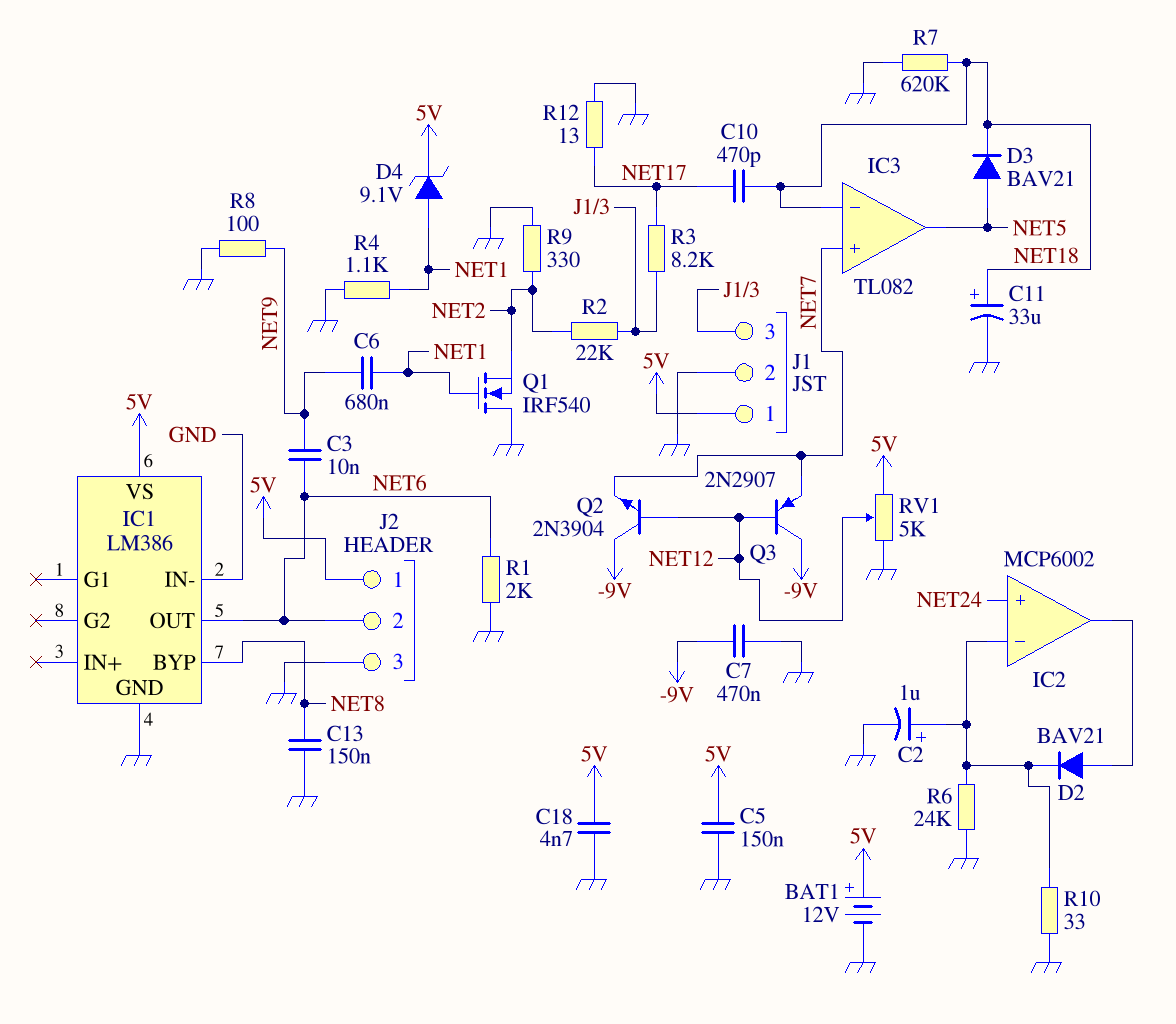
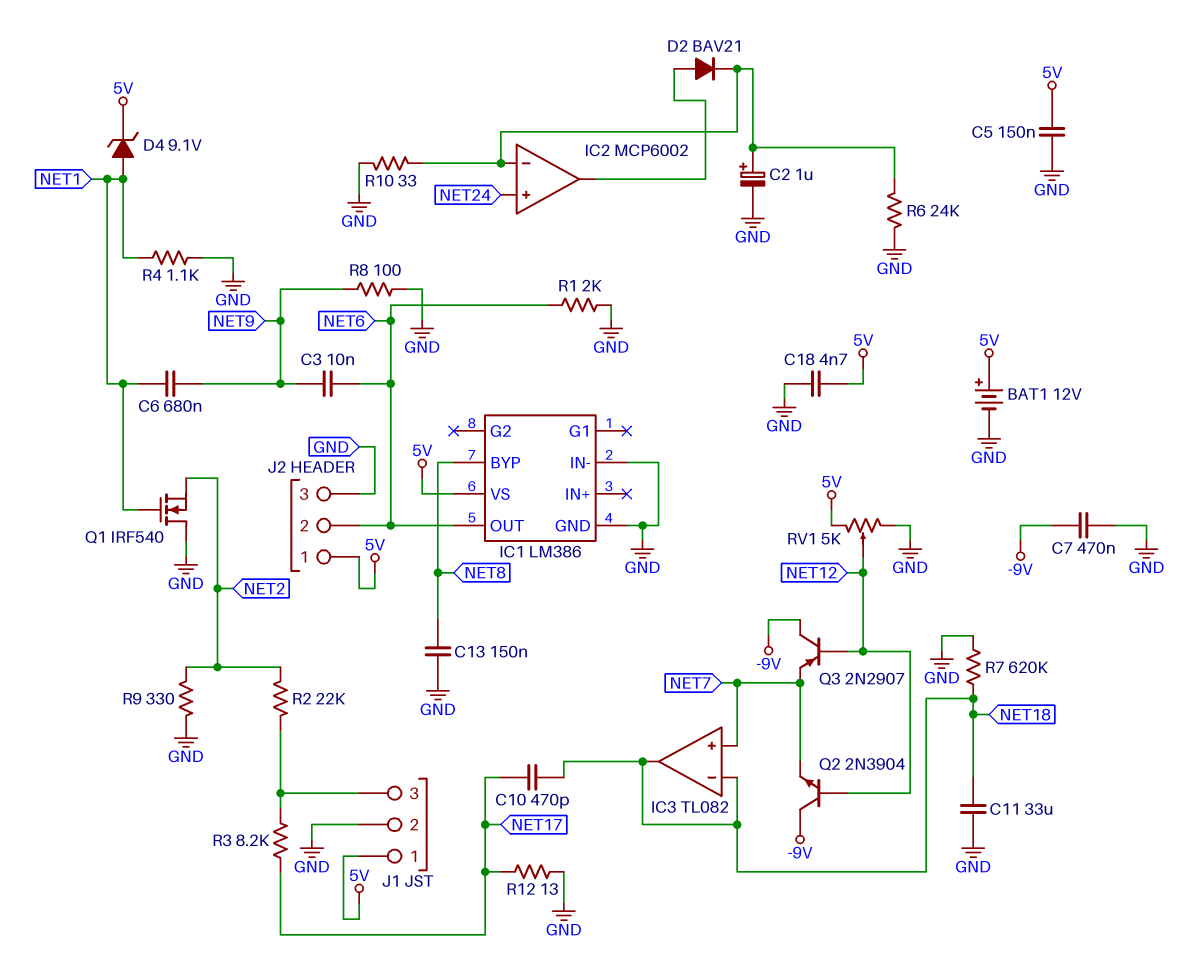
C11: 33uF (plus NET18, minus GND) -> 33uF (GND, NET18)
D3: diode BAV21 (A NET5, K NET18) -> none
IC3 pin out: NET5 -> NET18

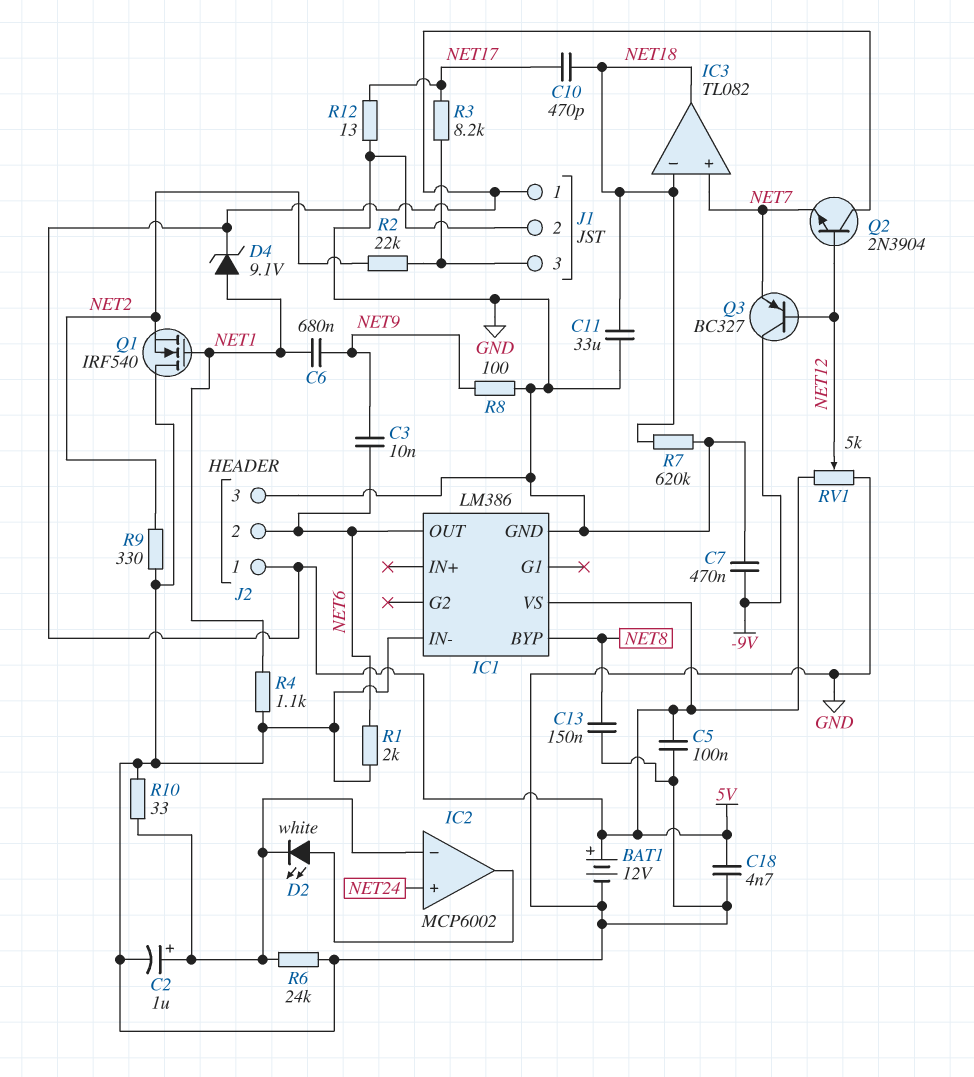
C5: 150nF (5V, GND) -> 100nF (5V, GND)
D2: diode BAV21 (A IC2/out, K IC2/in-) -> LED white (A IC2/out, K IC2/in-)
Q2: NPN 2N3904 (B NET12, C -9V, E NET7) -> NPN 2N3904 (B NET12, C 5V, E NET7)
Q3: PNP 2N2907 (B NET12, C -9V, E NET7) -> PNP BC327 (B NET12, C -9V, E NET7)

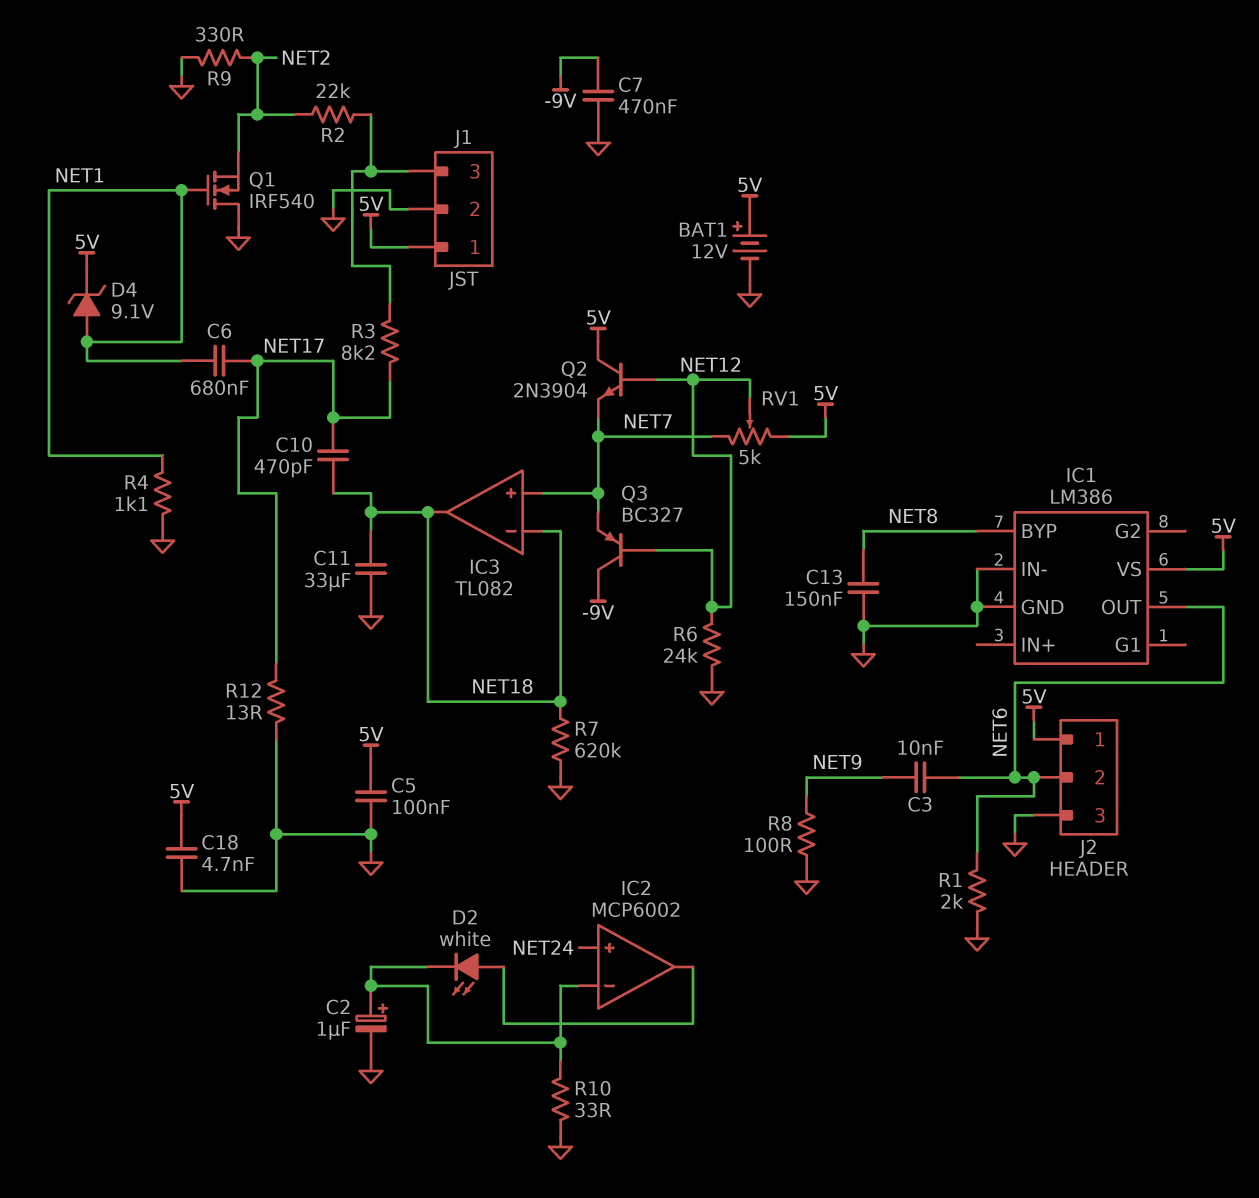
C6: 680nF (NET1, NET9) -> 680nF (NET1, NET17)
R6: 24k (GND, IC2/in-) -> 24k (GND, NET12)
RV1: 5k (5V, GND, wiper NET12) -> 5k (5V, NET7, wiper NET12)

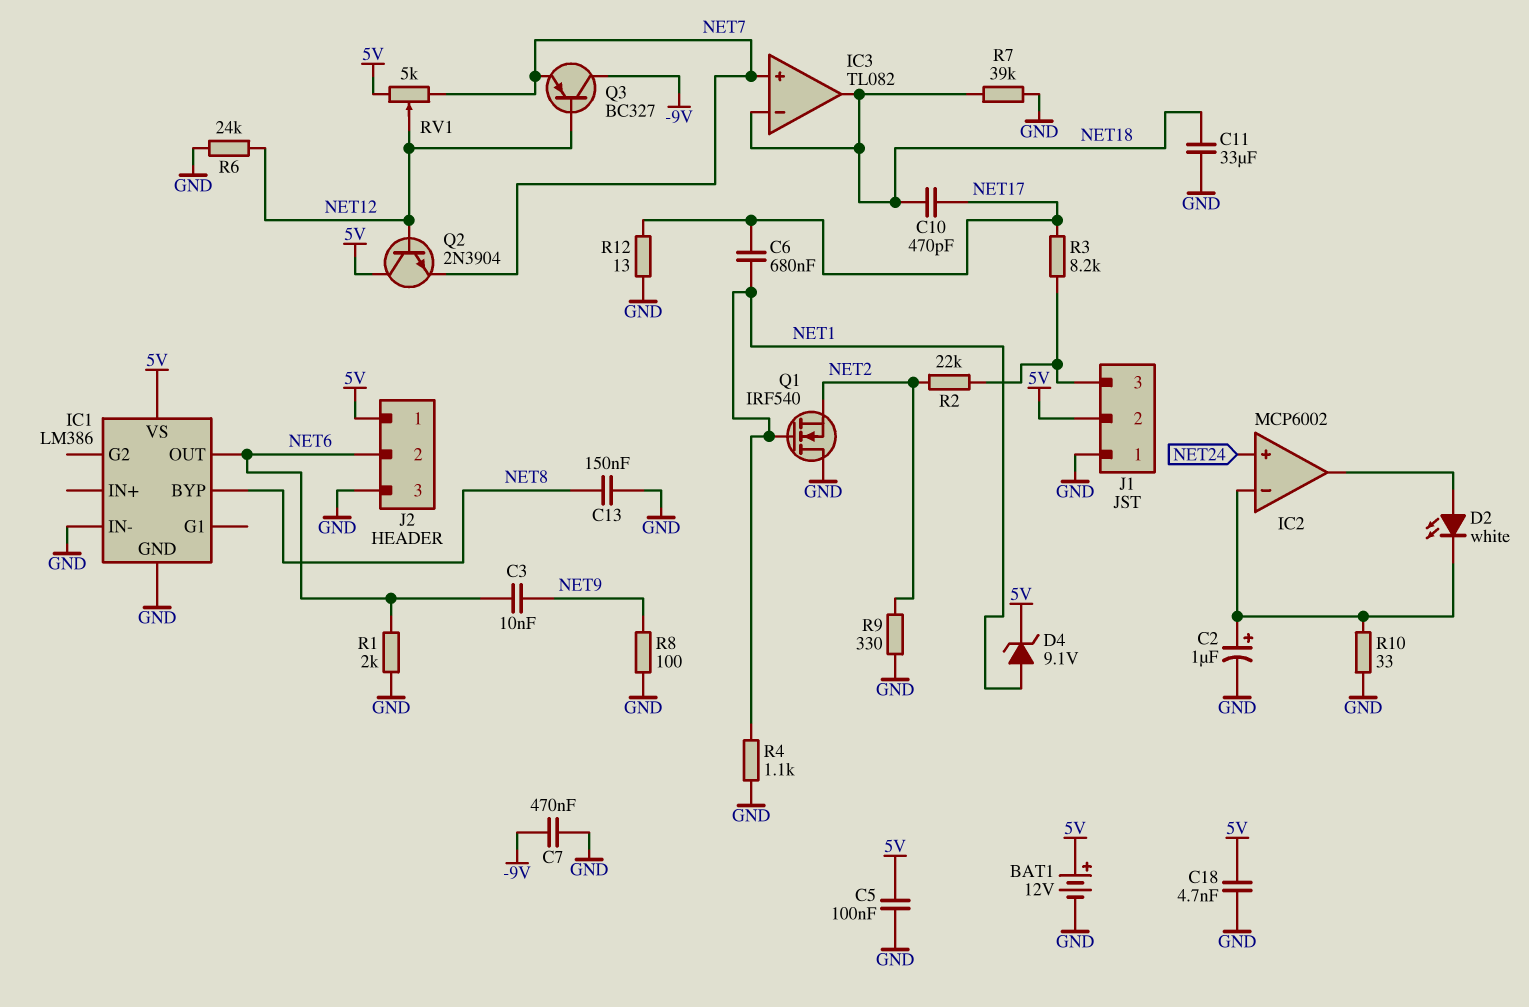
J1 pin 1: 5V -> GND
J1 pin 2: GND -> 5V
R7: 620k (GND, NET18) -> 39k (GND, NET18)

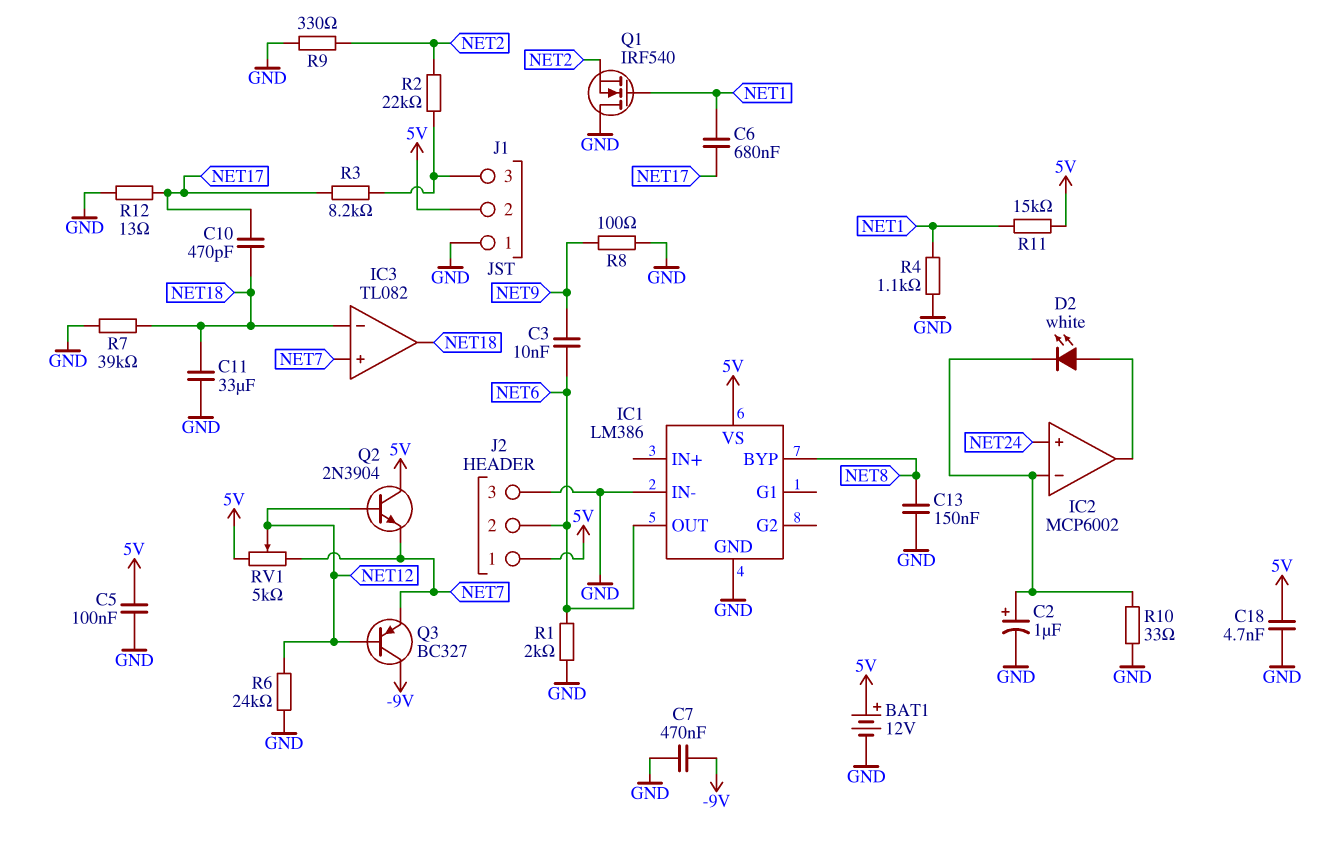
D4: zener 9.1V (A NET1, K 5V) -> none
R11: none -> 15k (5V, NET1)

